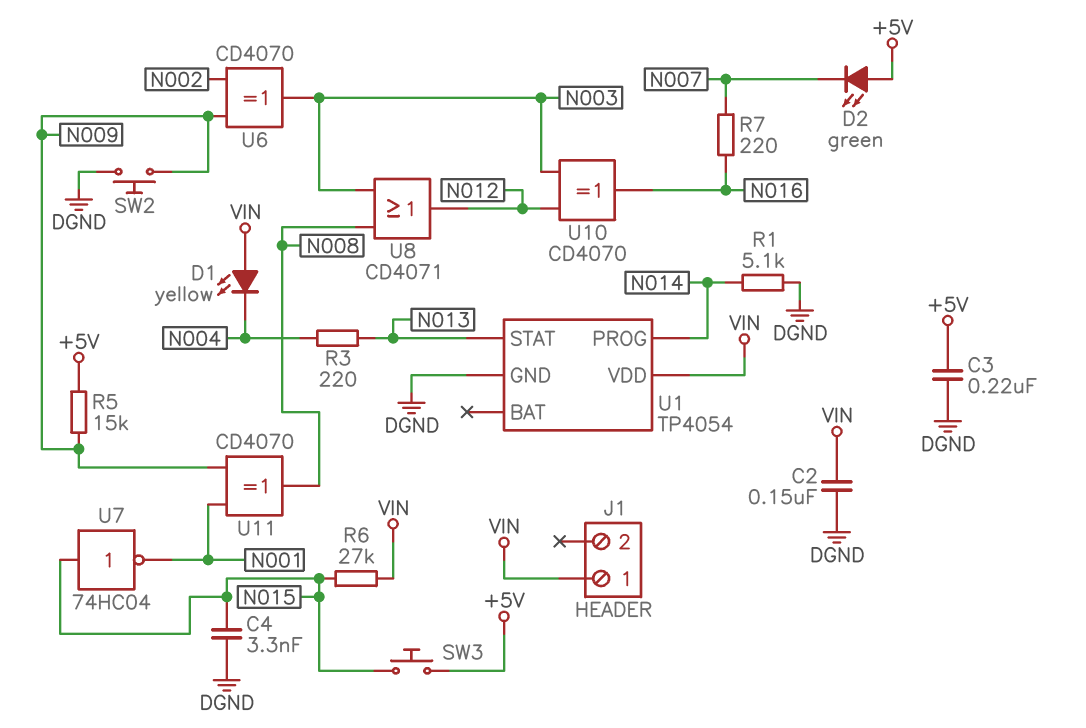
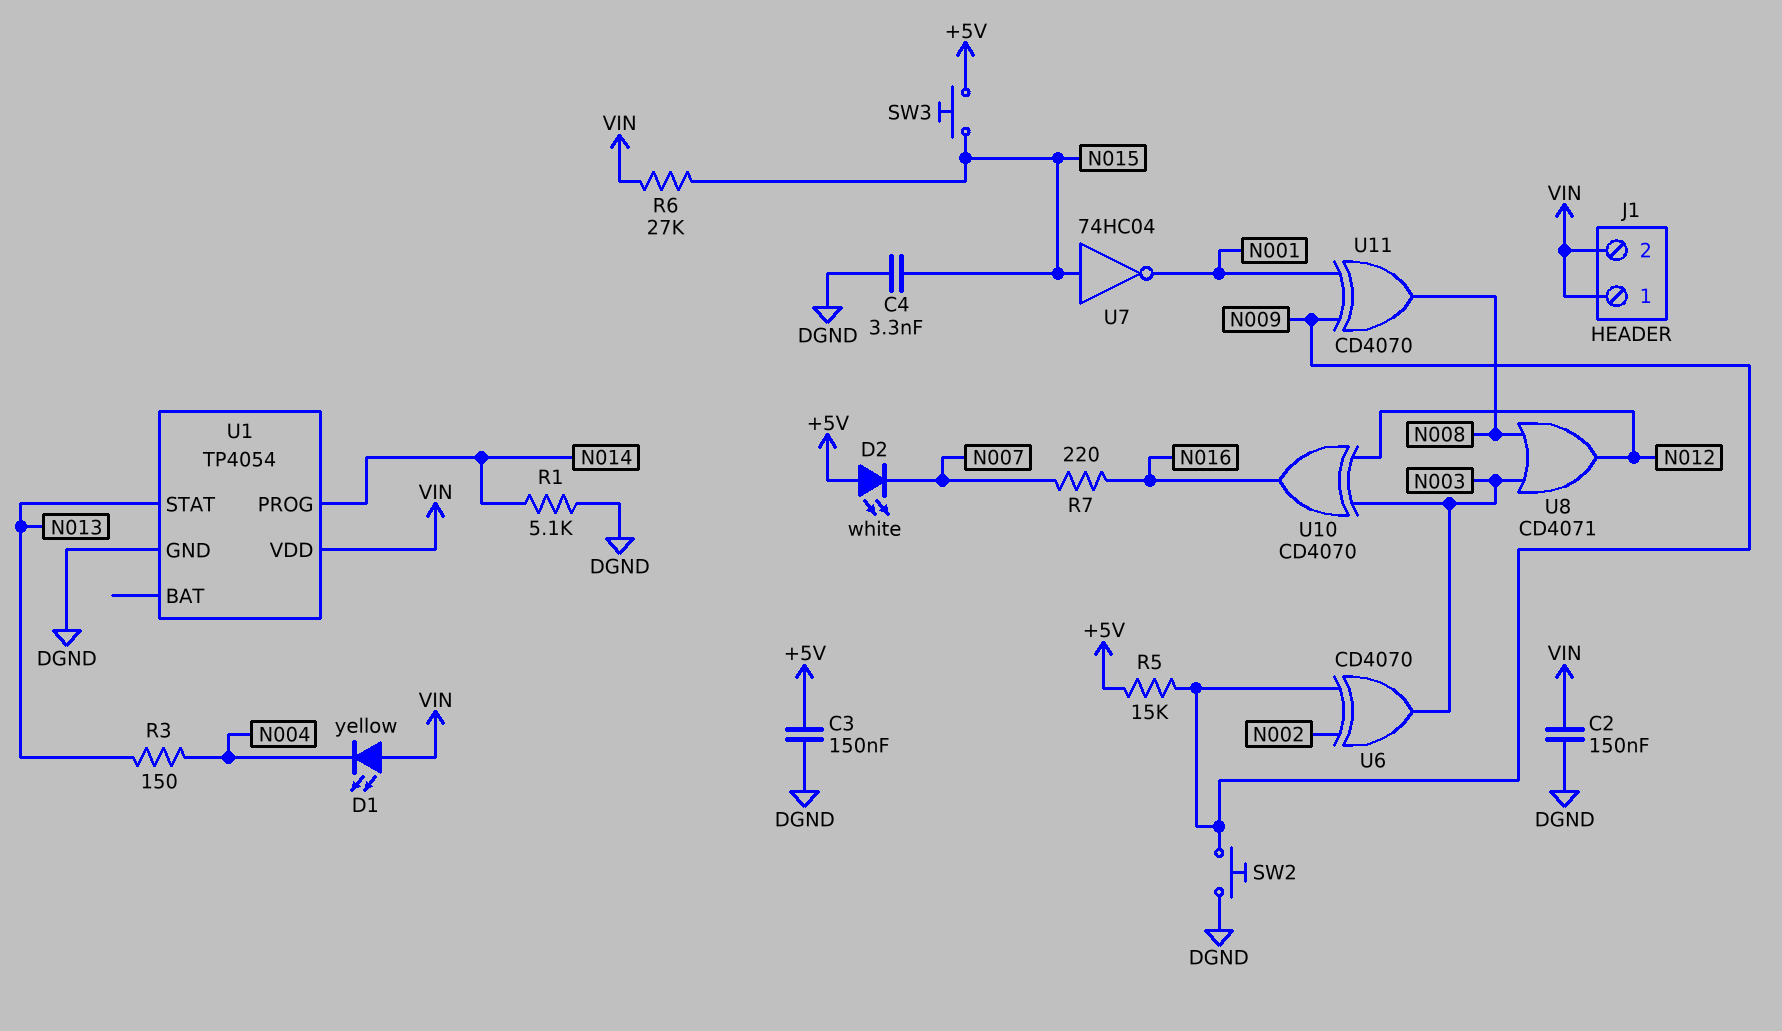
C3: 220nF (+5V, DGND) -> 150nF (+5V, DGND)
D2: LED green (A +5V, K N007) -> LED white (A +5V, K N007)
J1 pin 2: none -> VIN
R3: 220 (N004, N013) -> 150 (N004, N013)

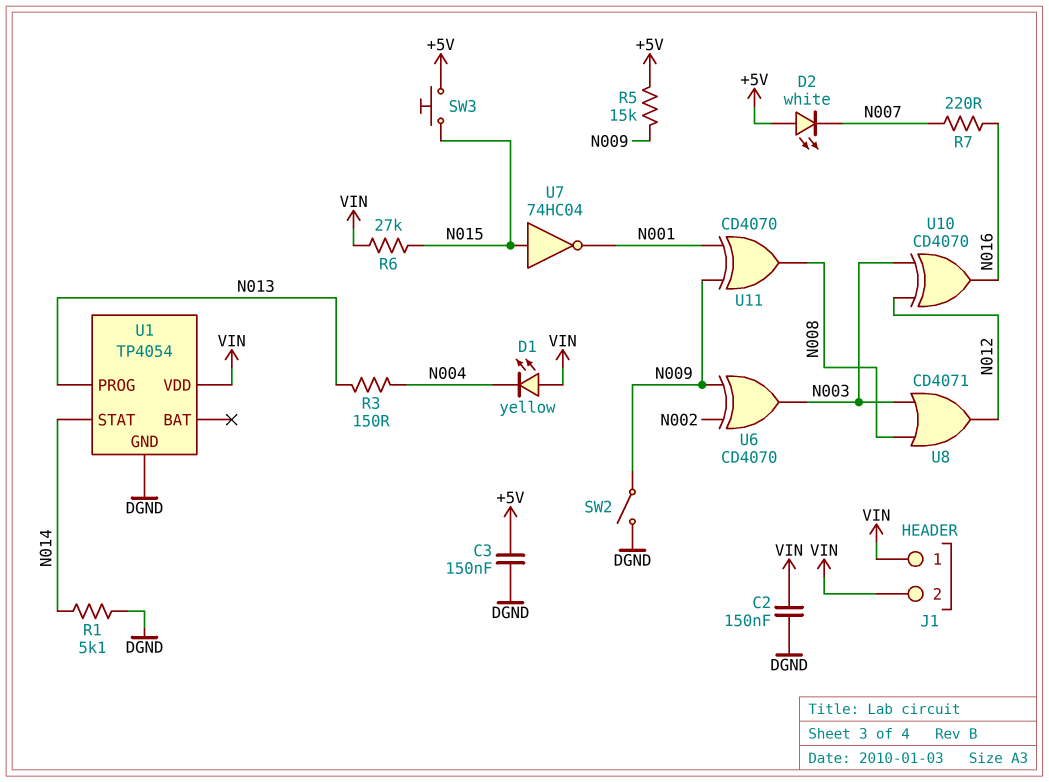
C4: 3.3nF (DGND, N015) -> none
SW2: button (DGND, N009) -> switch (DGND, N009)
U1 pin PROG: N014 -> N013
U1 pin STAT: N013 -> N014

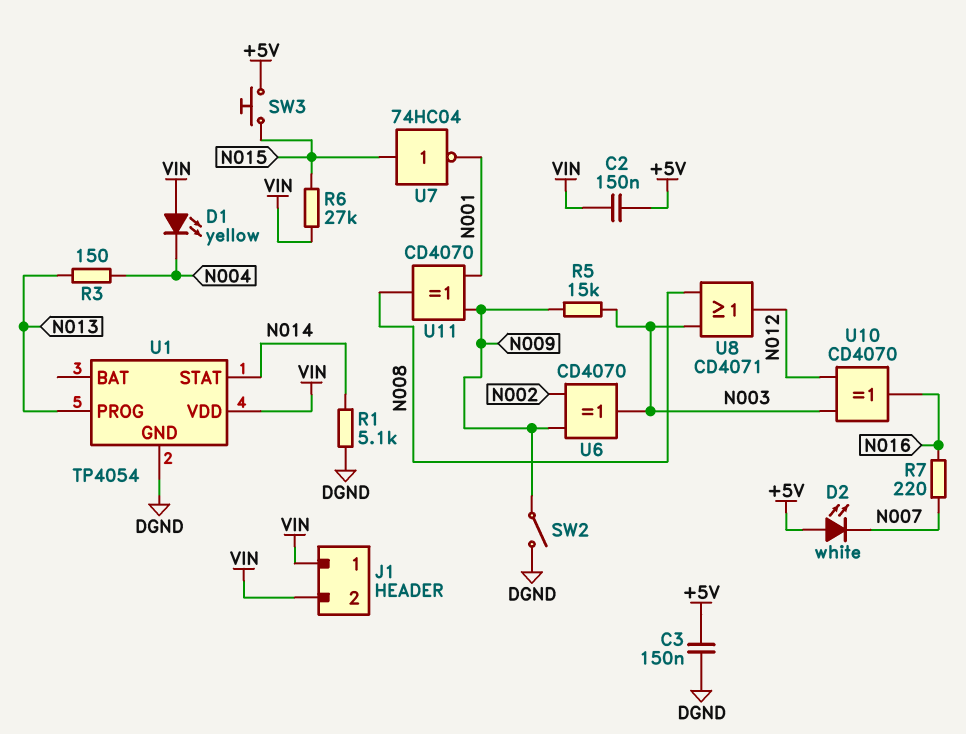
C2: 150nF (DGND, VIN) -> 150nF (+5V, VIN)
R5: 15k (+5V, N009) -> 15k (N003, N009)

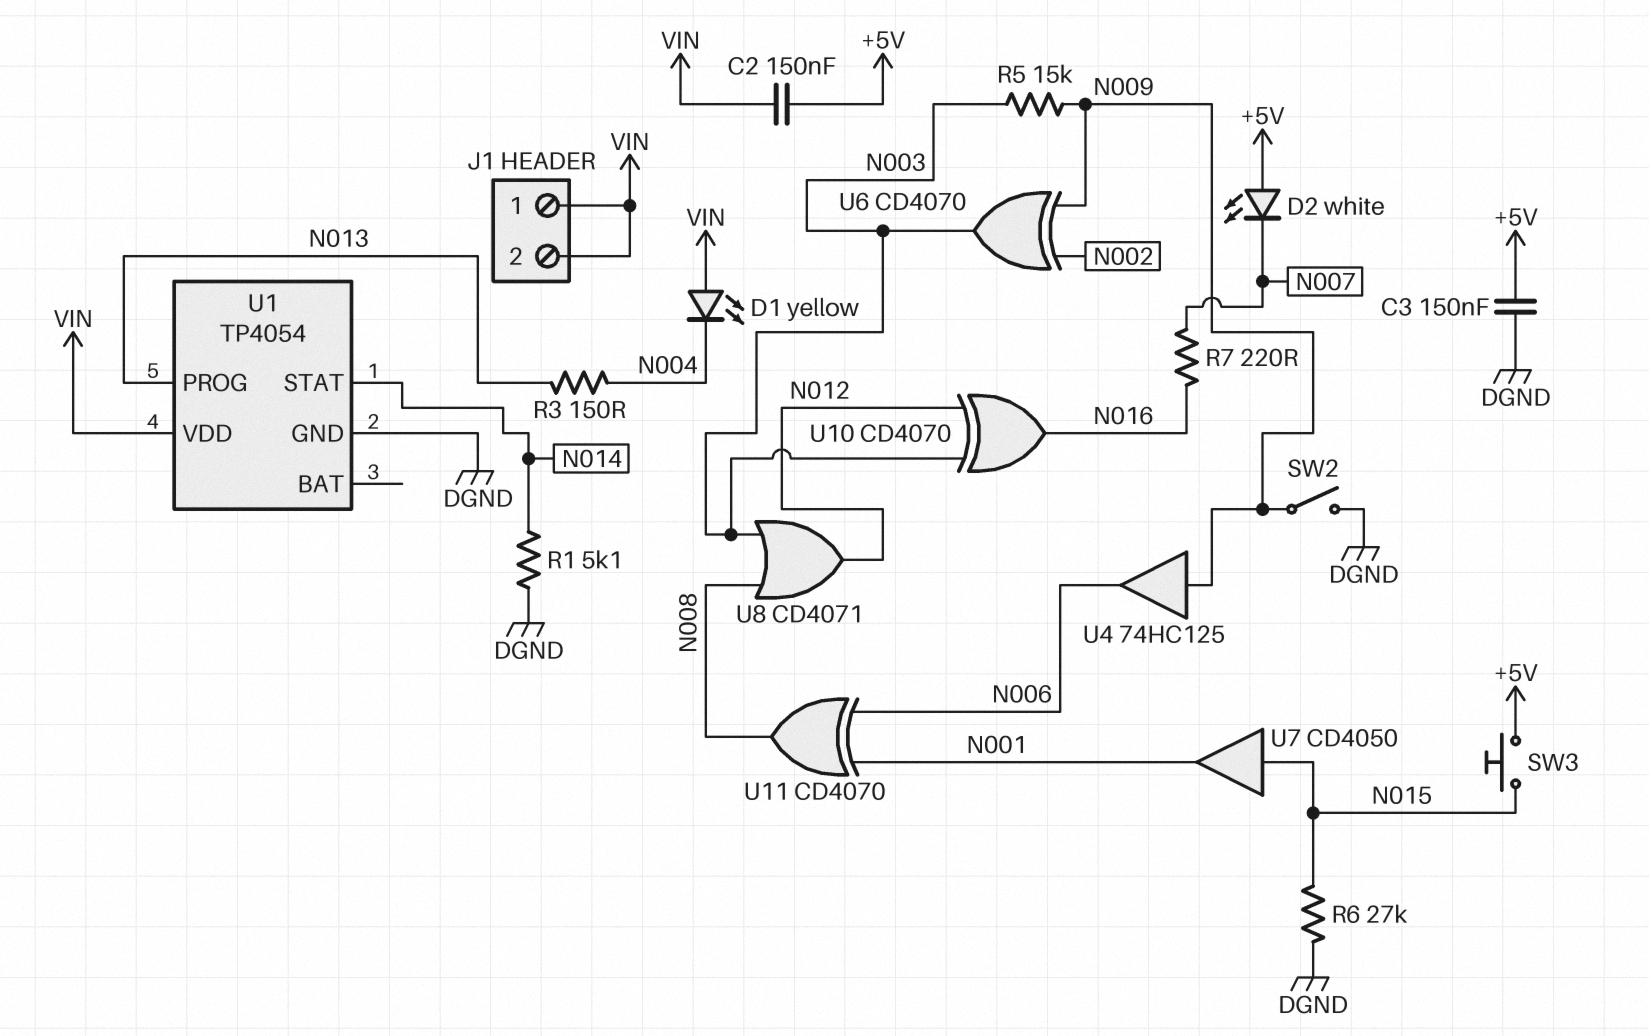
R6: 27k (N015, VIN) -> 27k (DGND, N015)
U4: none -> buffer 74HC125 (in N009, out N006)
U7: NOT 74HC04 (in N015, out N001) -> buffer CD4050 (in N015, out N001)
U11: XOR CD4070 (in N001, in N009, out N008) -> XOR CD4070 (in N001, in N006, out N008)

